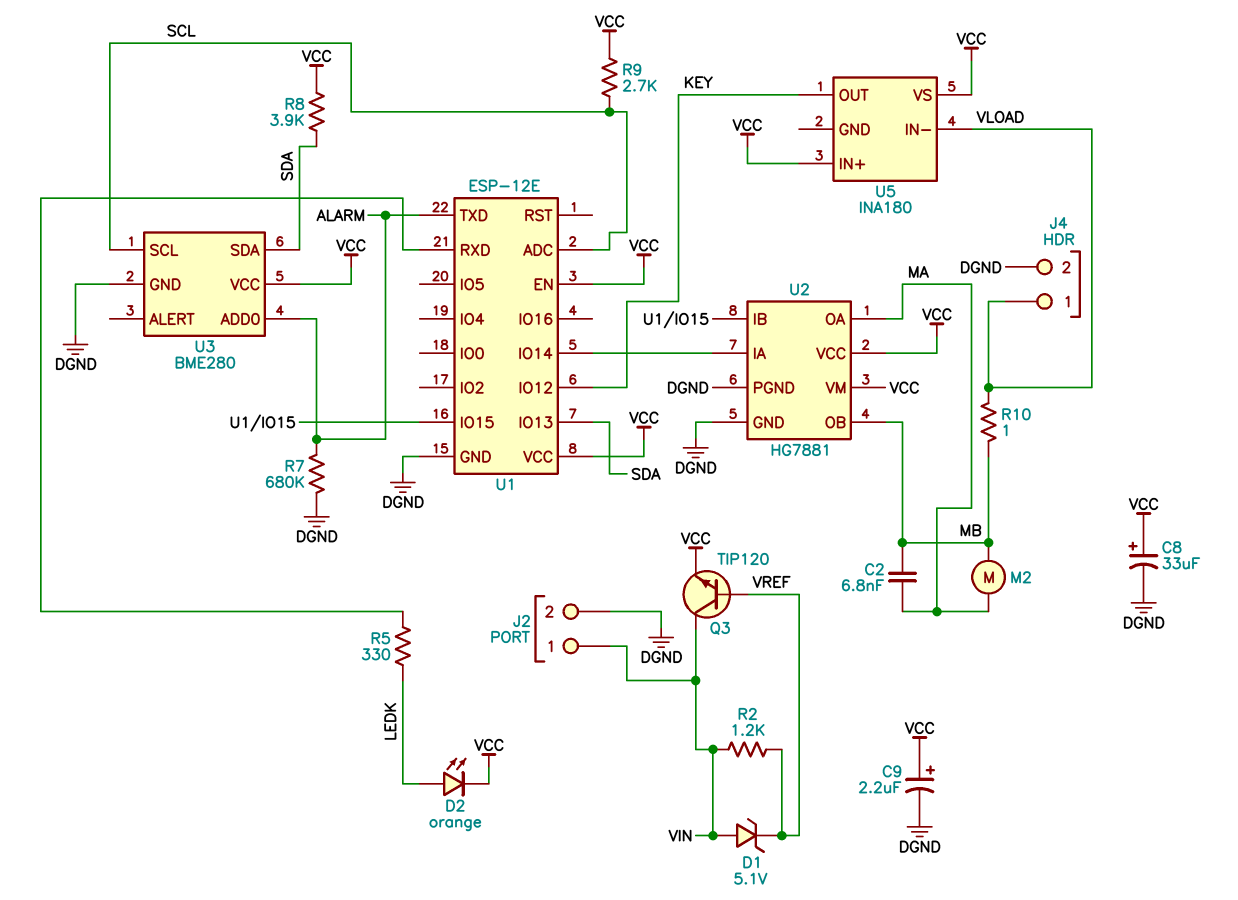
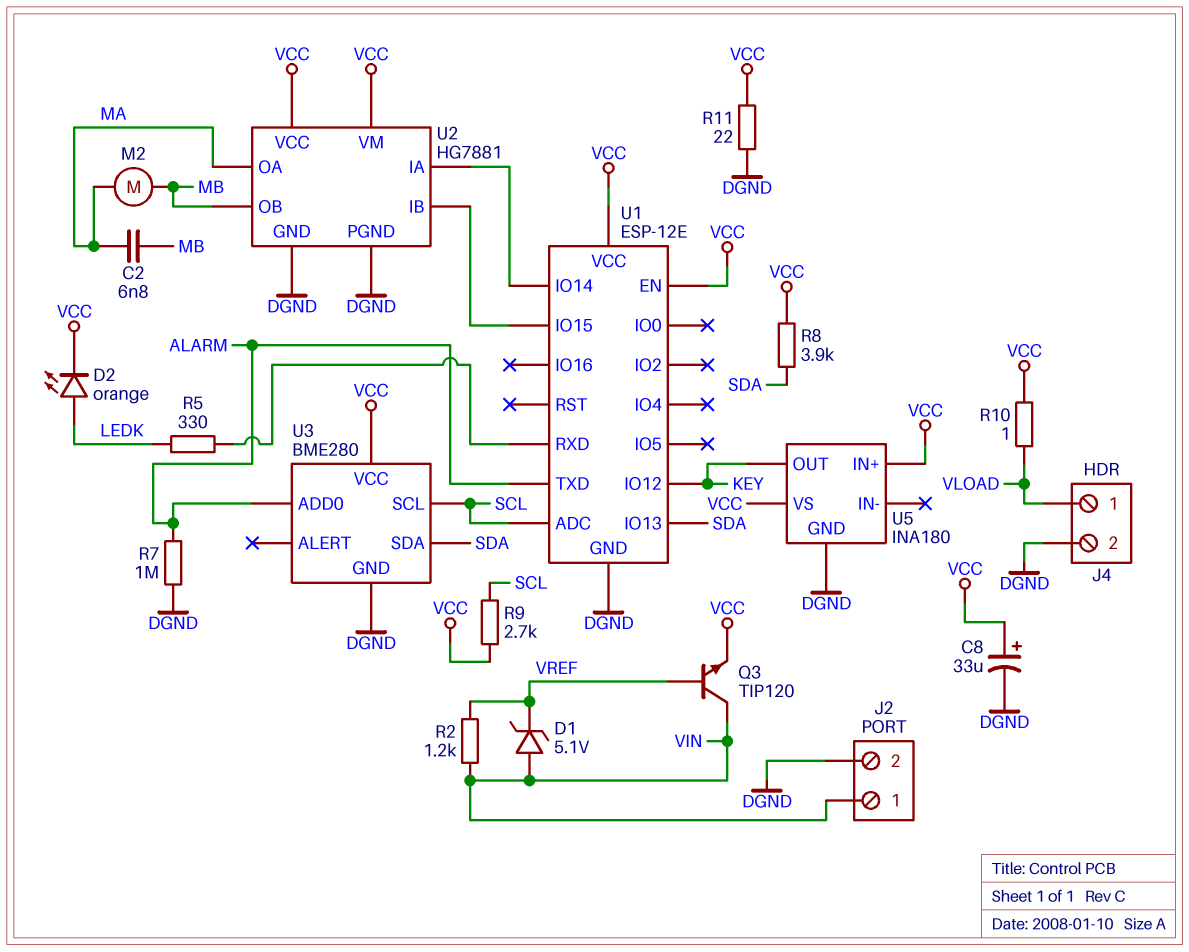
C9: 2.2uF (plus VCC, minus DGND) -> none
R7: 680k (ALARM, DGND) -> 1M (ALARM, DGND)
R10: 1 (MB, VLOAD) -> 1 (VCC, VLOAD)
R11: none -> 22 (DGND, VCC)
U5 pin GND: none -> DGND
U5 pin IN-: VLOAD -> none

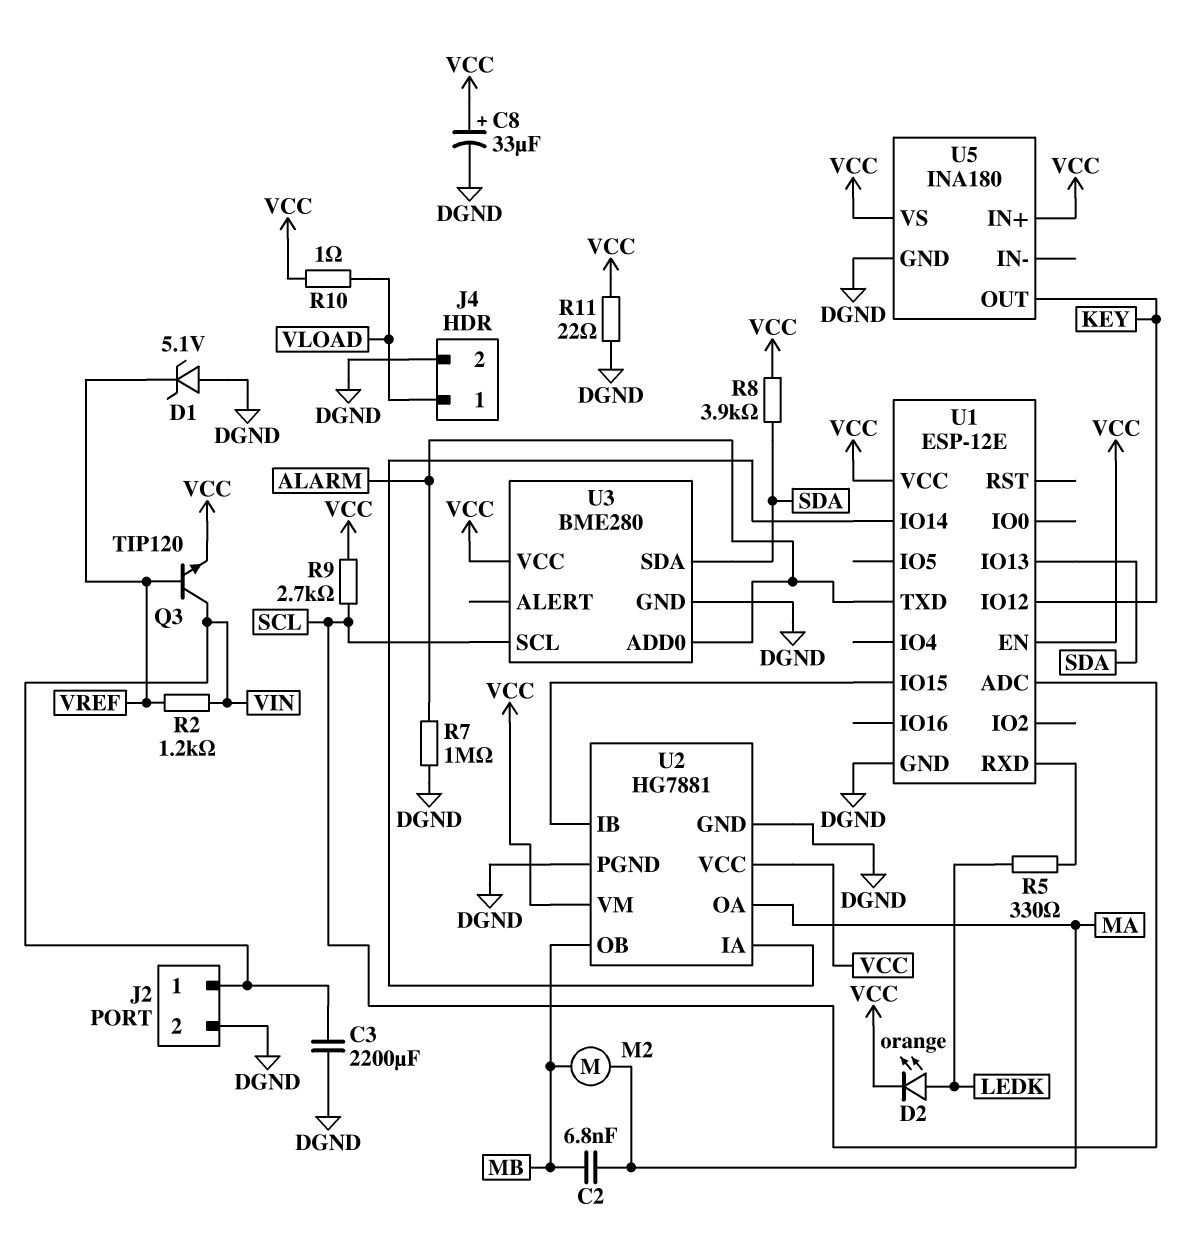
C3: none -> 2200uF (DGND, VIN)
D1: zener 5.1V (A VIN, K VREF) -> zener 5.1V (A DGND, K VREF)

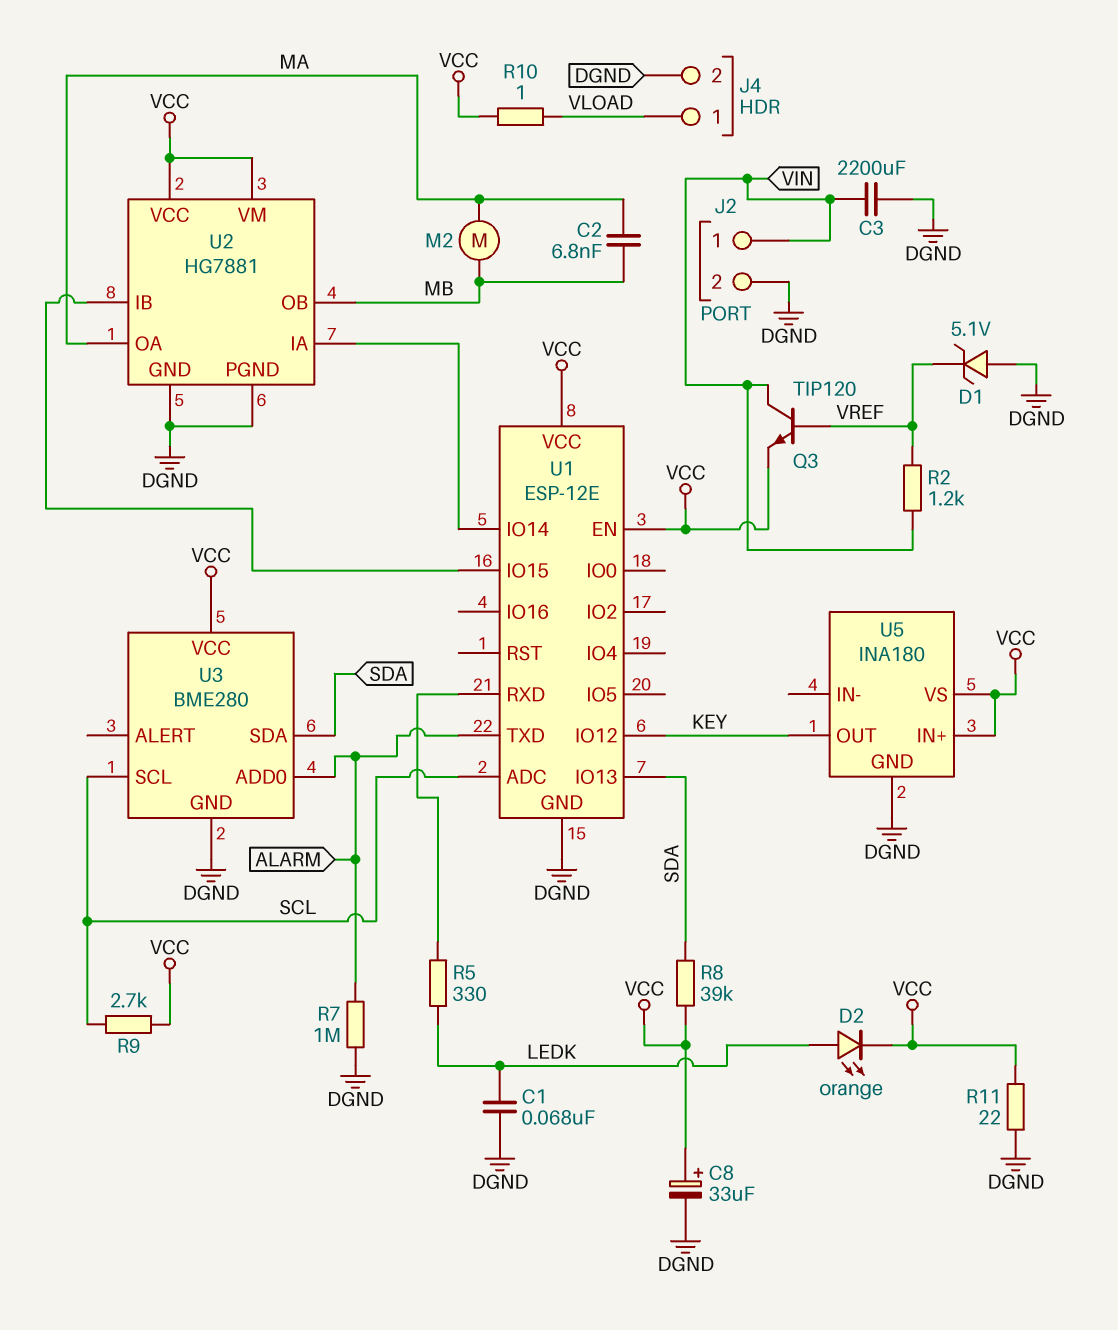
C1: none -> 68nF (DGND, LEDK)
R8: 3.9k (SDA, VCC) -> 39k (SDA, VCC)

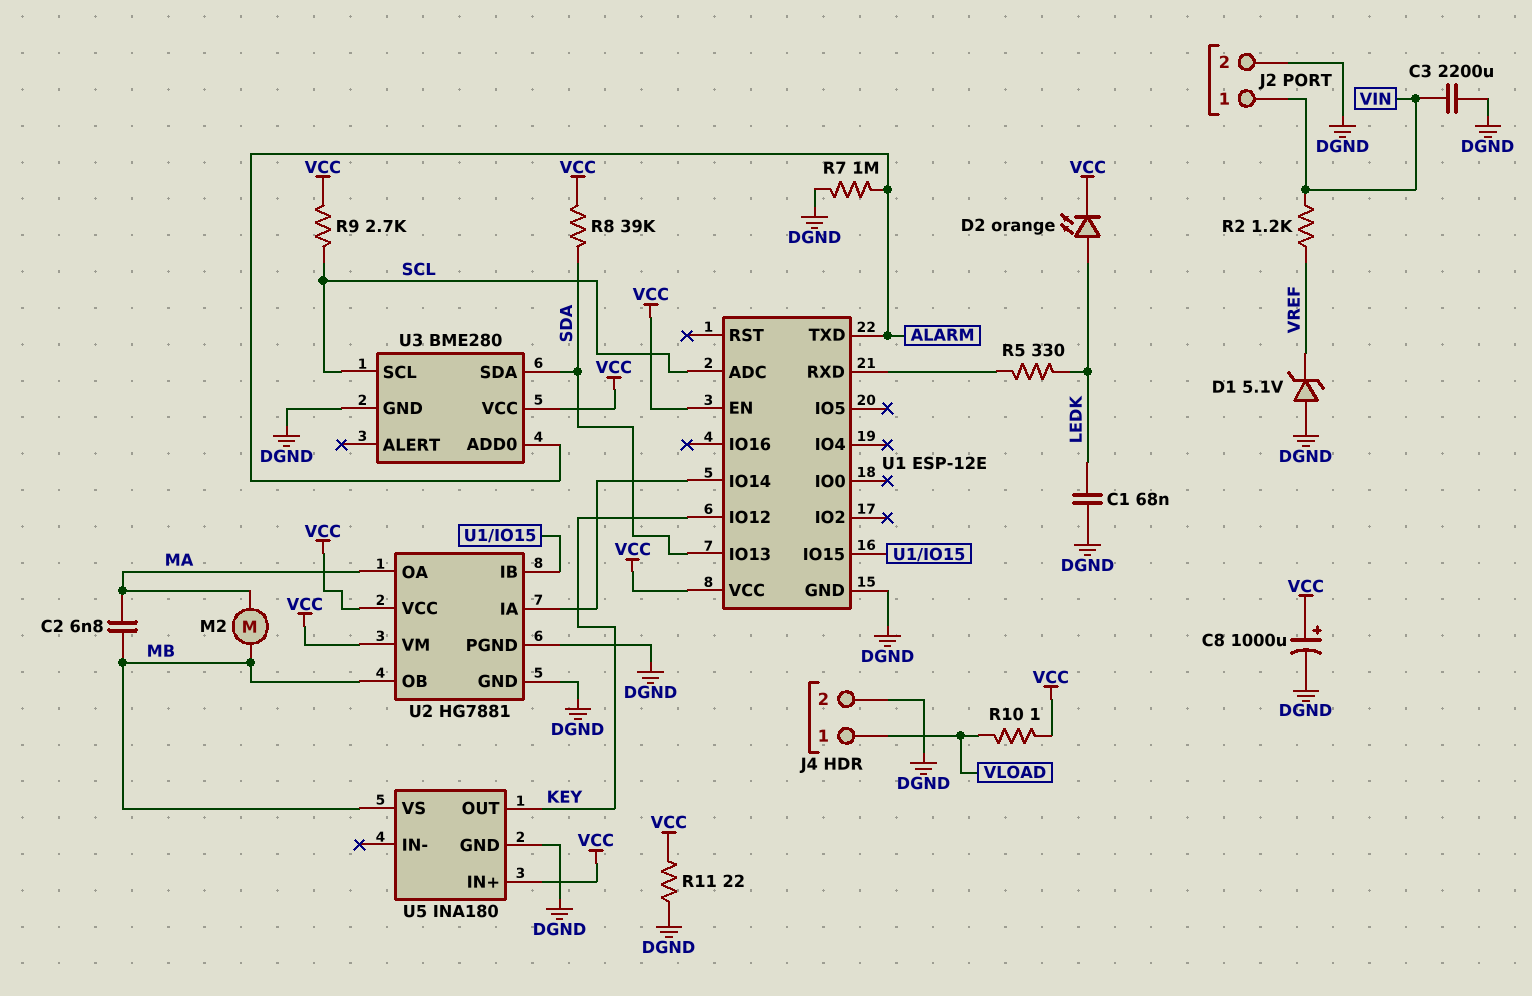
C8: 33uF (plus VCC, minus DGND) -> 1000uF (plus VCC, minus DGND)
Q3: NPN TIP120 (B VREF, C VIN, E VCC) -> none
U5 pin VS: VCC -> MB

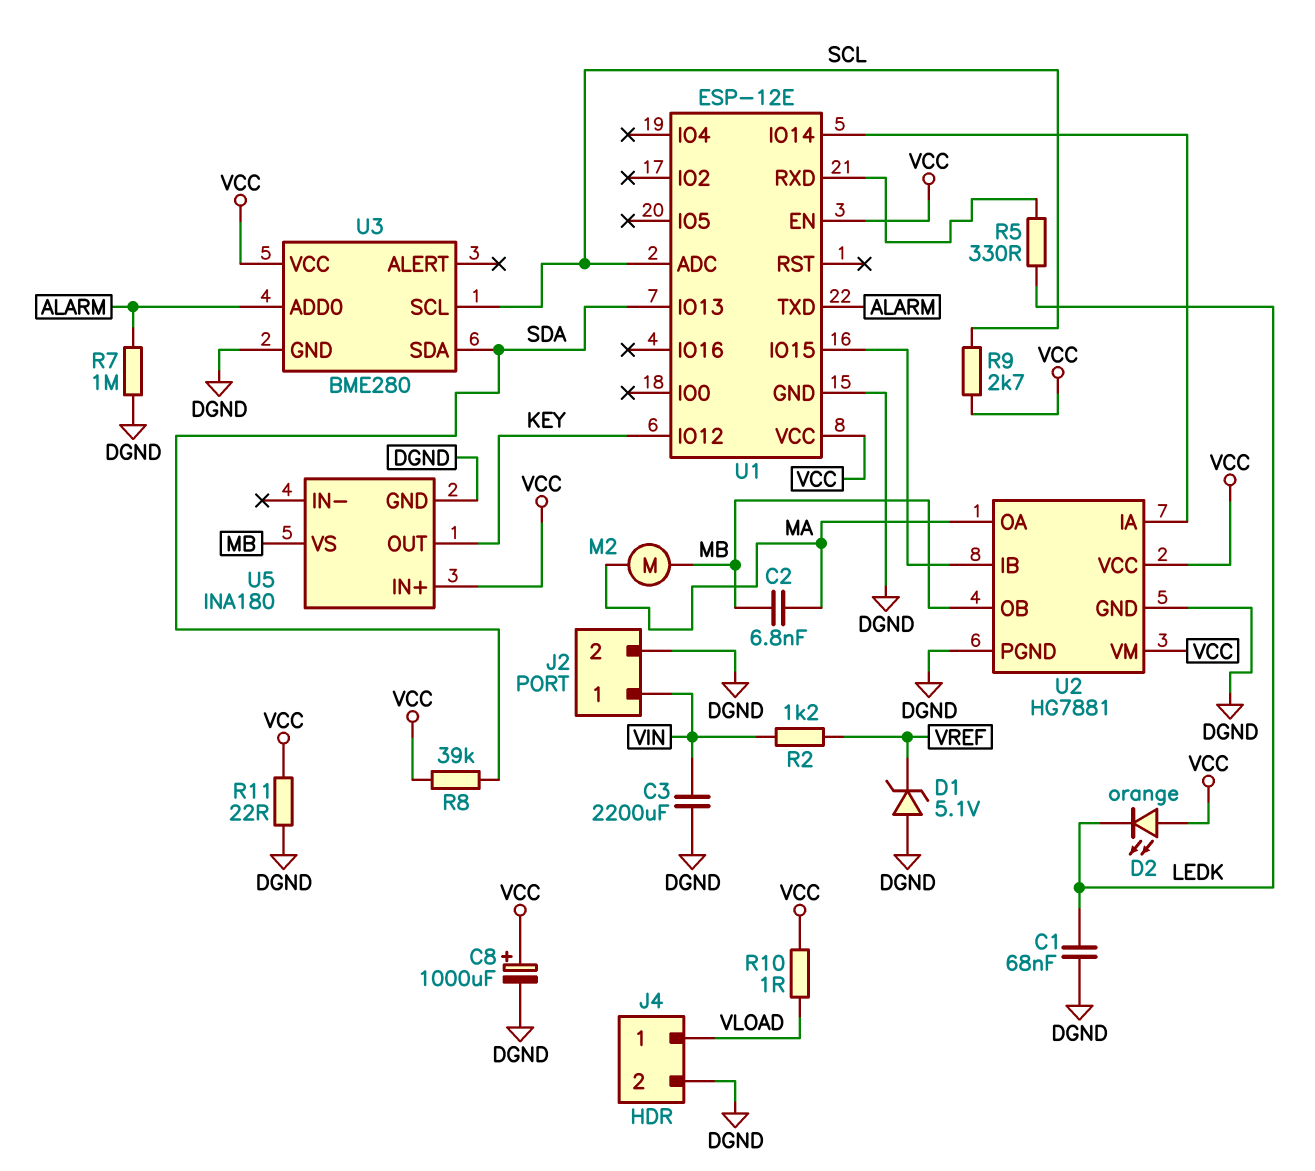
D2: LED orange (A LEDK, K VCC) -> LED orange (A VCC, K LEDK)

